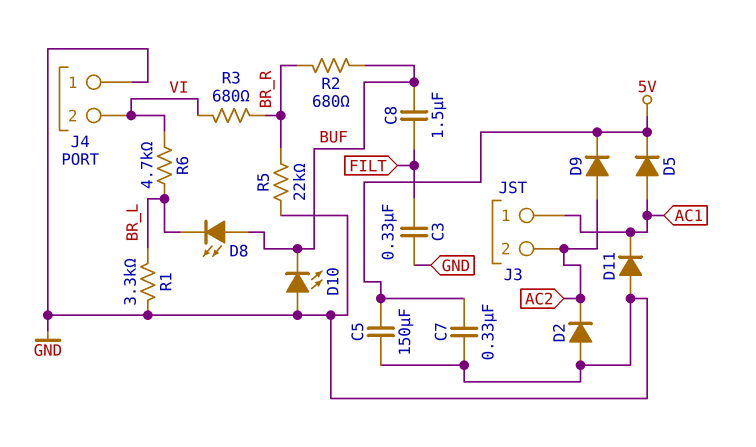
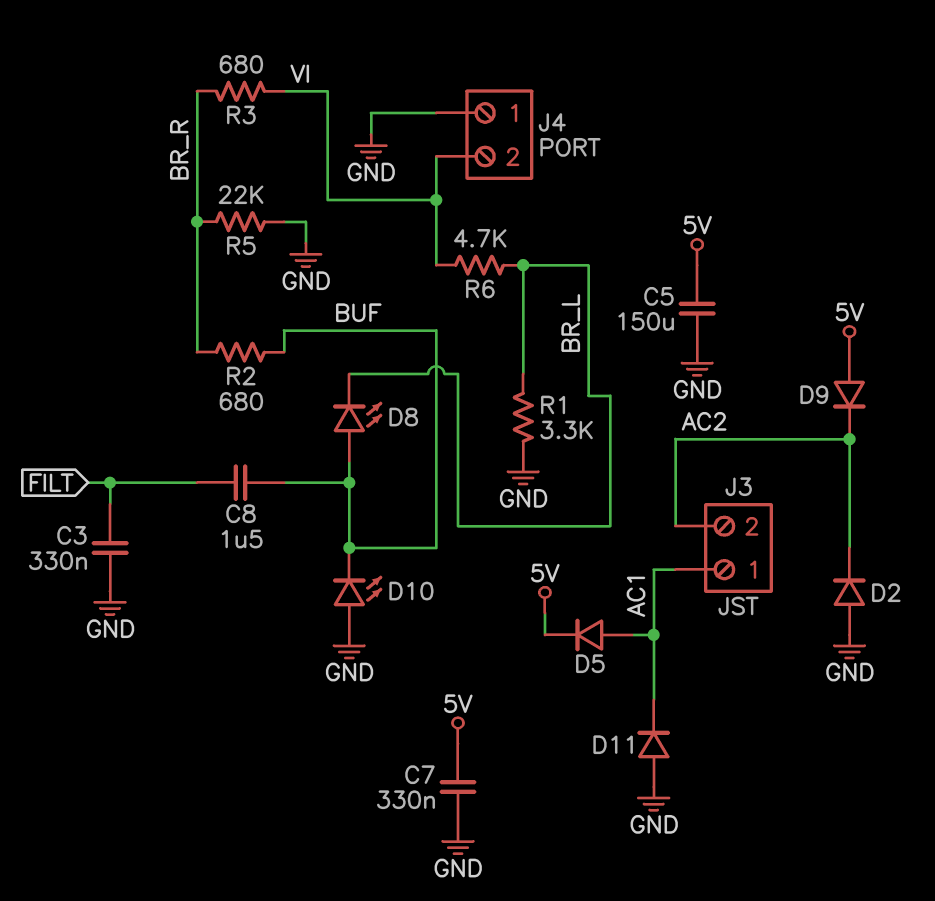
D9: diode (A AC2, K 5V) -> diode (A 5V, K AC2)

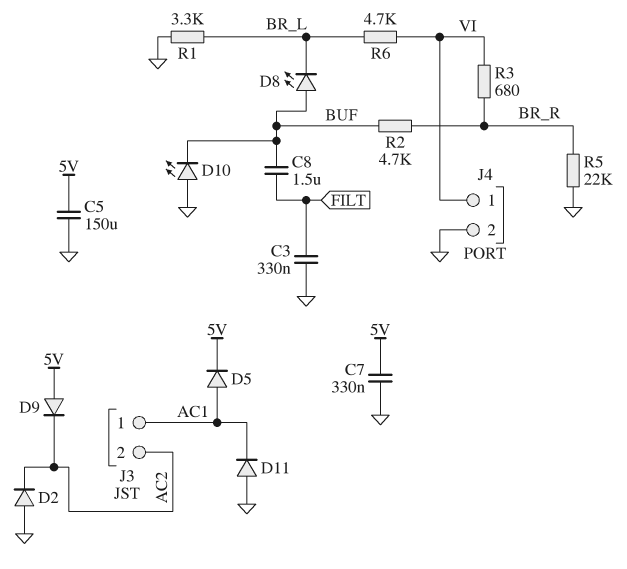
J4 pin 1: GND -> VI
J4 pin 2: VI -> GND
R2: 680 (BR_R, BUF) -> 4.7k (BR_R, BUF)

